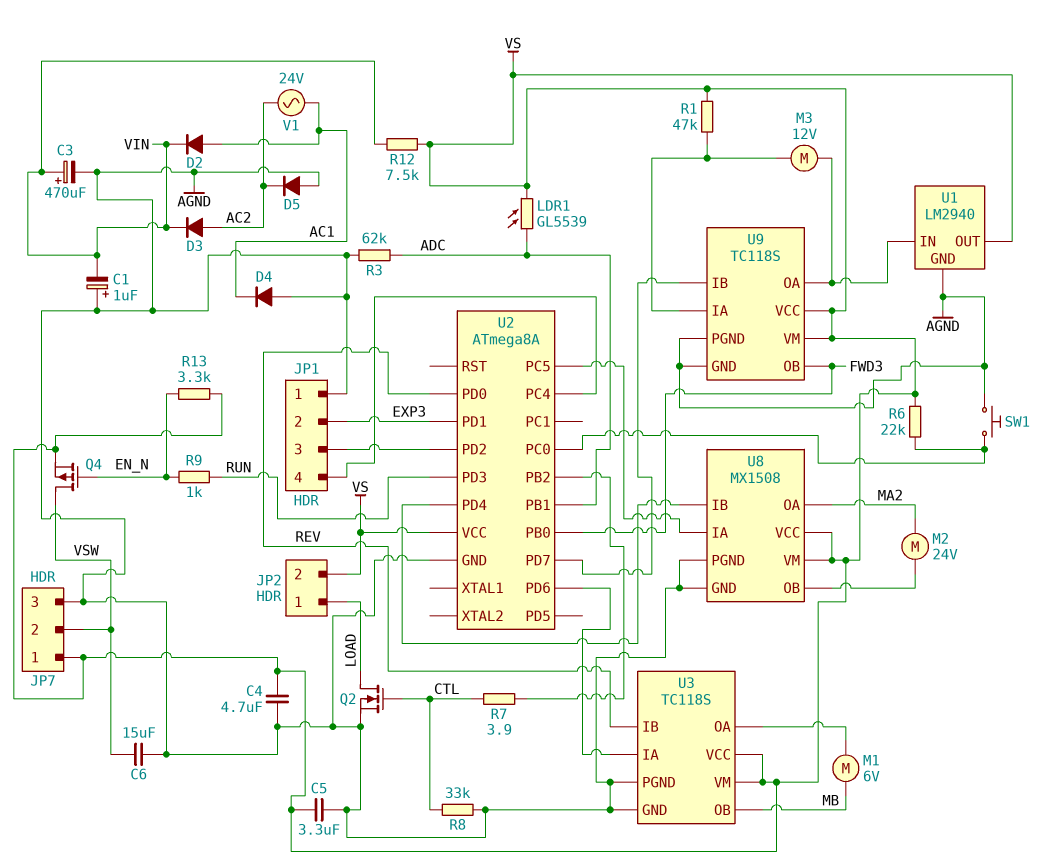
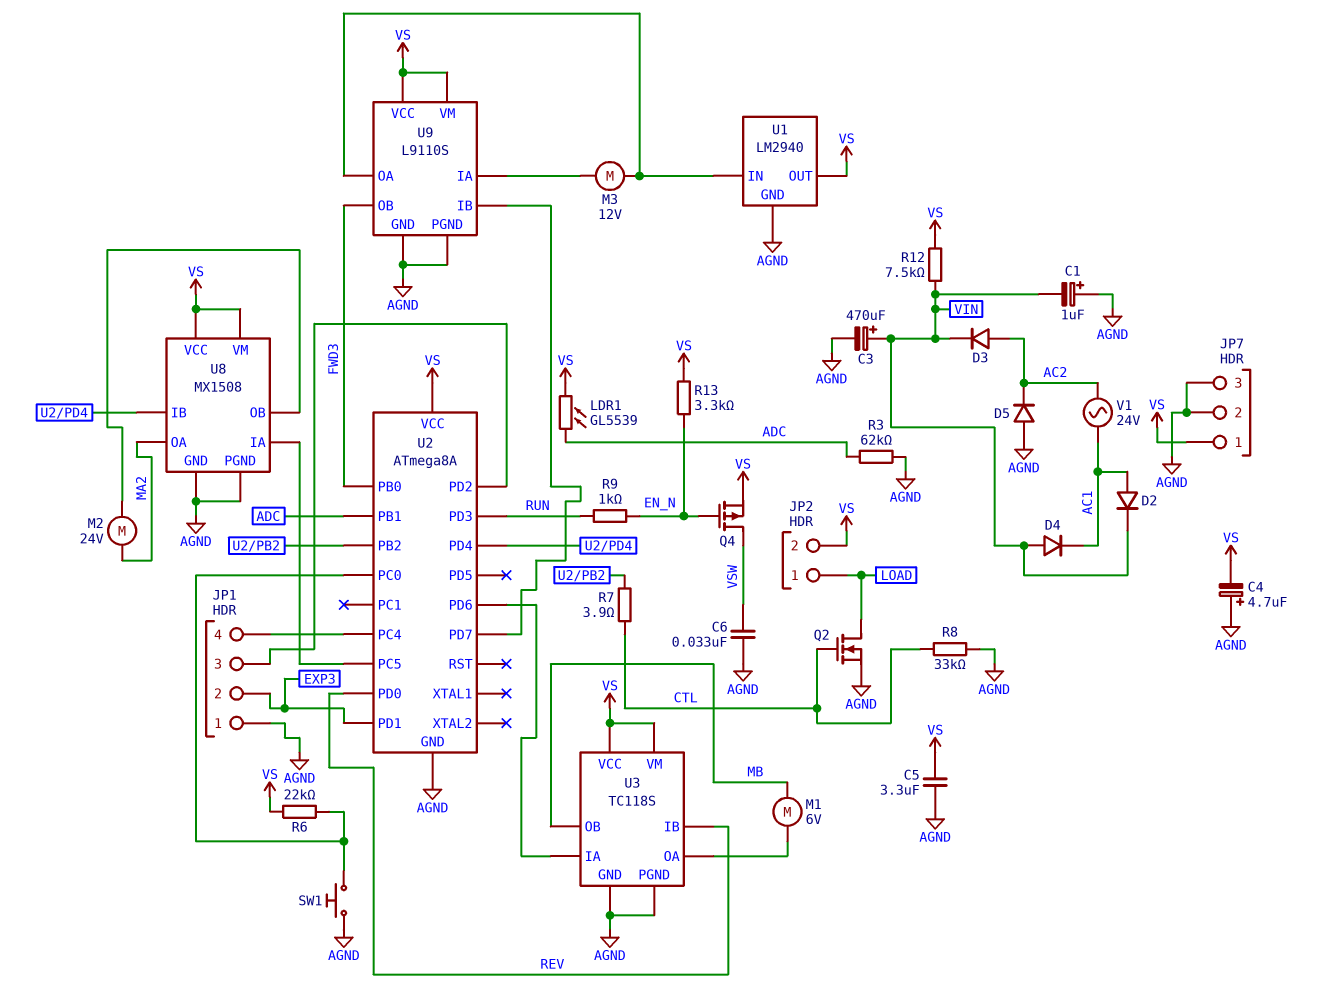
C4: 4.7uF (AGND, VS) -> 4.7uF (plus AGND, minus VS)
C6: 15uF (AGND, VSW) -> 33nF (AGND, VSW)
D4: diode (A AGND, K AC1) -> diode (A VIN, K AC1)
JP7 pin 2: VSW -> AGND
R1: 47k (U9/IA, VS) -> none
U9: TC118S -> L9110S

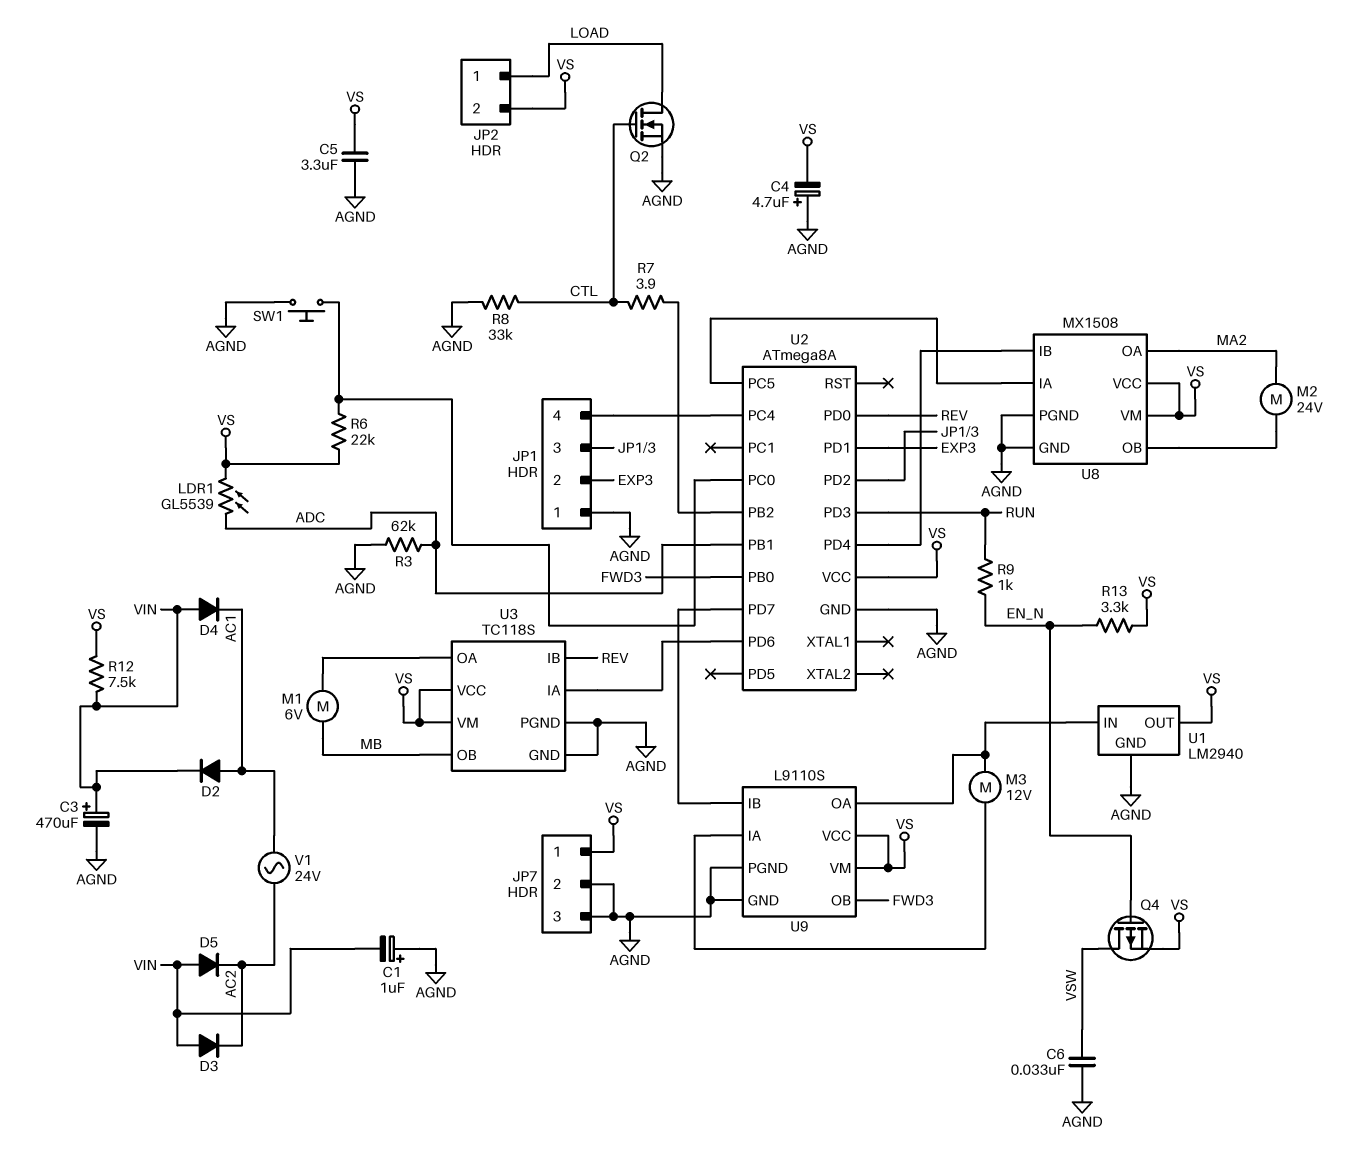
D3: diode (A AC2, K VIN) -> diode (A VIN, K AC2)
D5: diode (A AGND, K AC2) -> diode (A VIN, K AC2)

